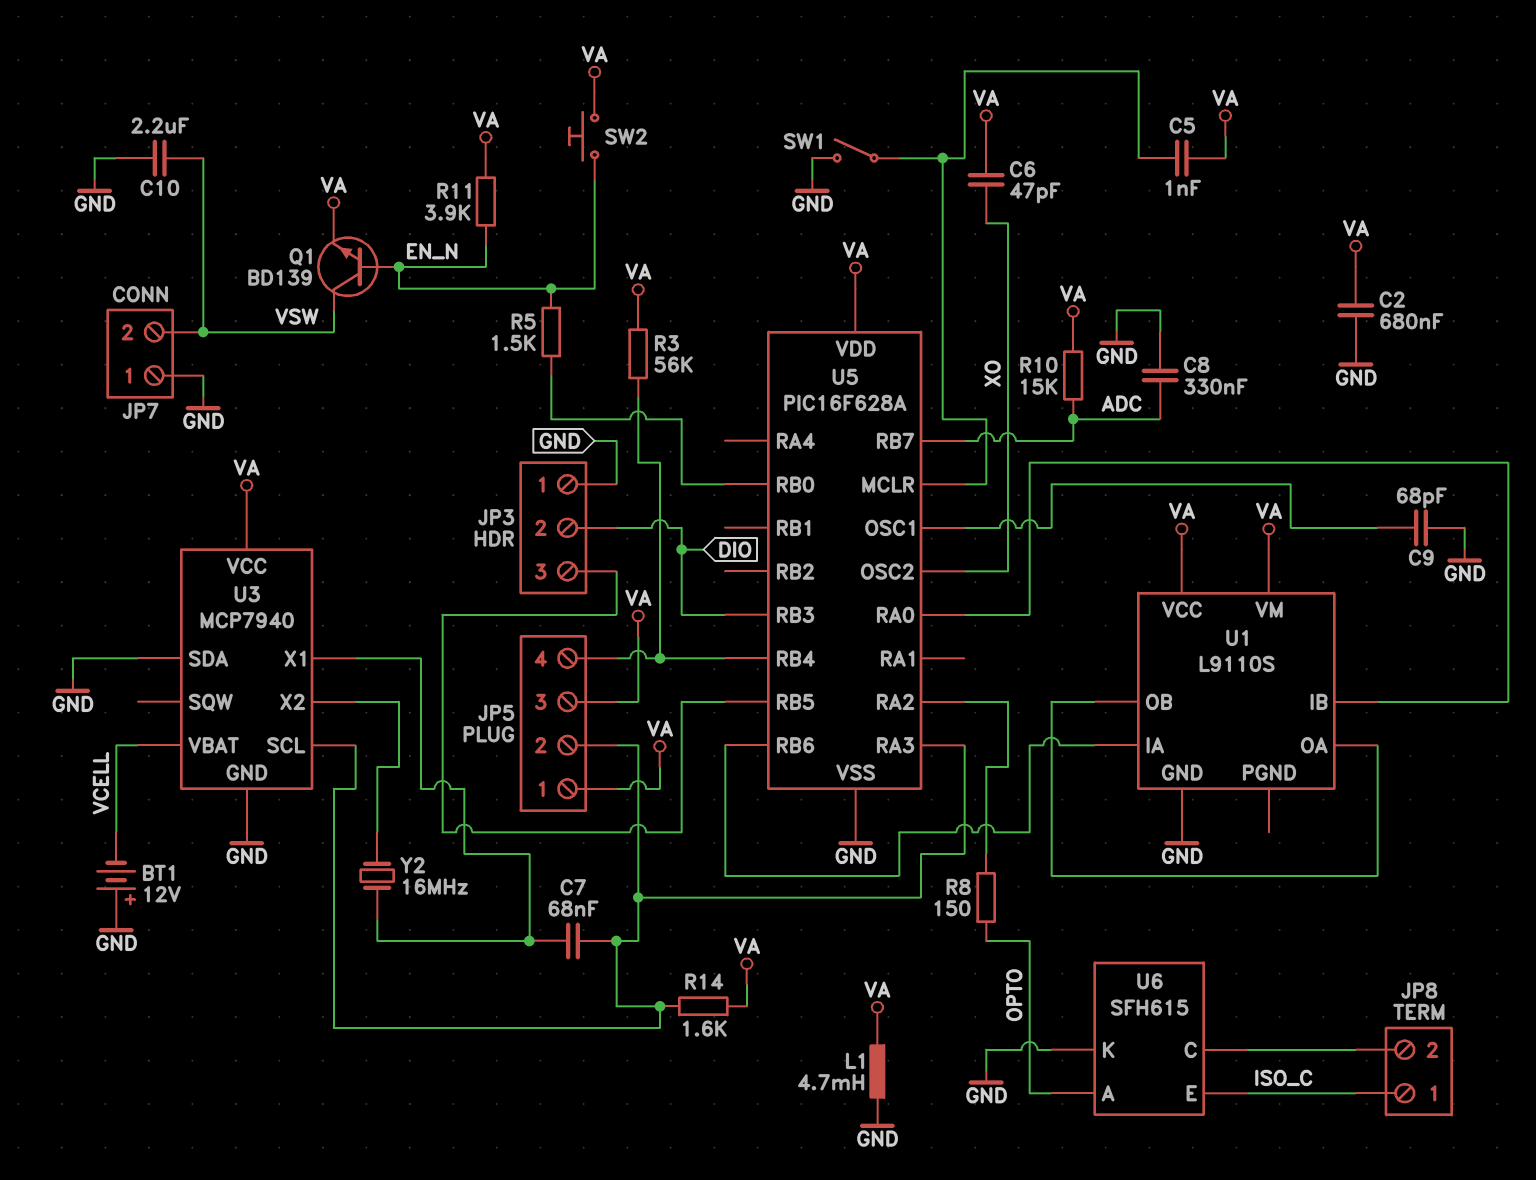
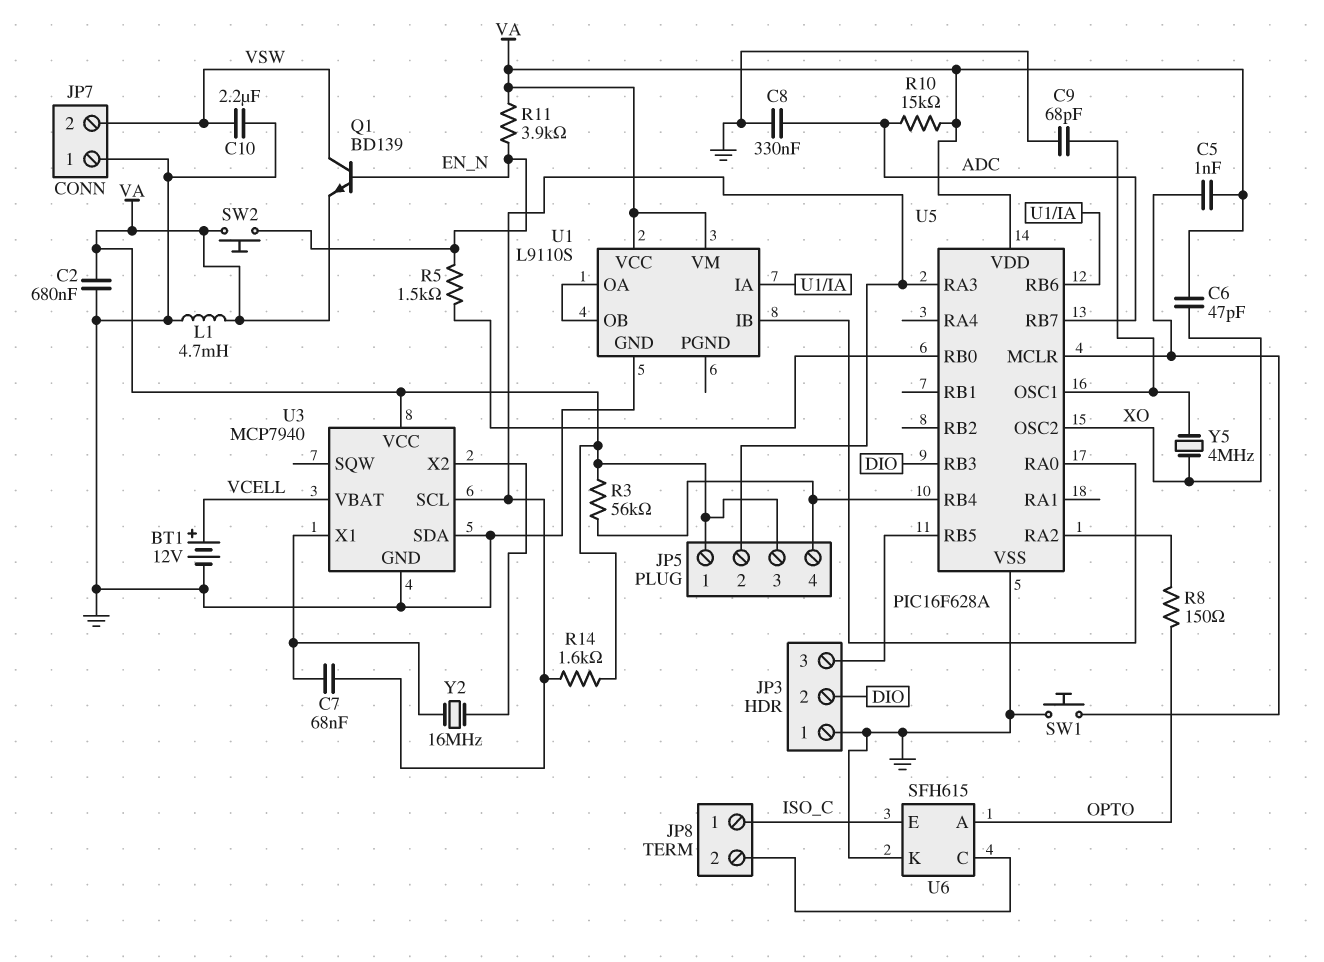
BT1: 12V (plus GND, minus VCELL) -> 12V (plus VCELL, minus GND)
SW1: switch (GND, U5/MCLR) -> button (GND, U5/MCLR)
Y5: none -> 4MHz (U5/OSC1, XO)

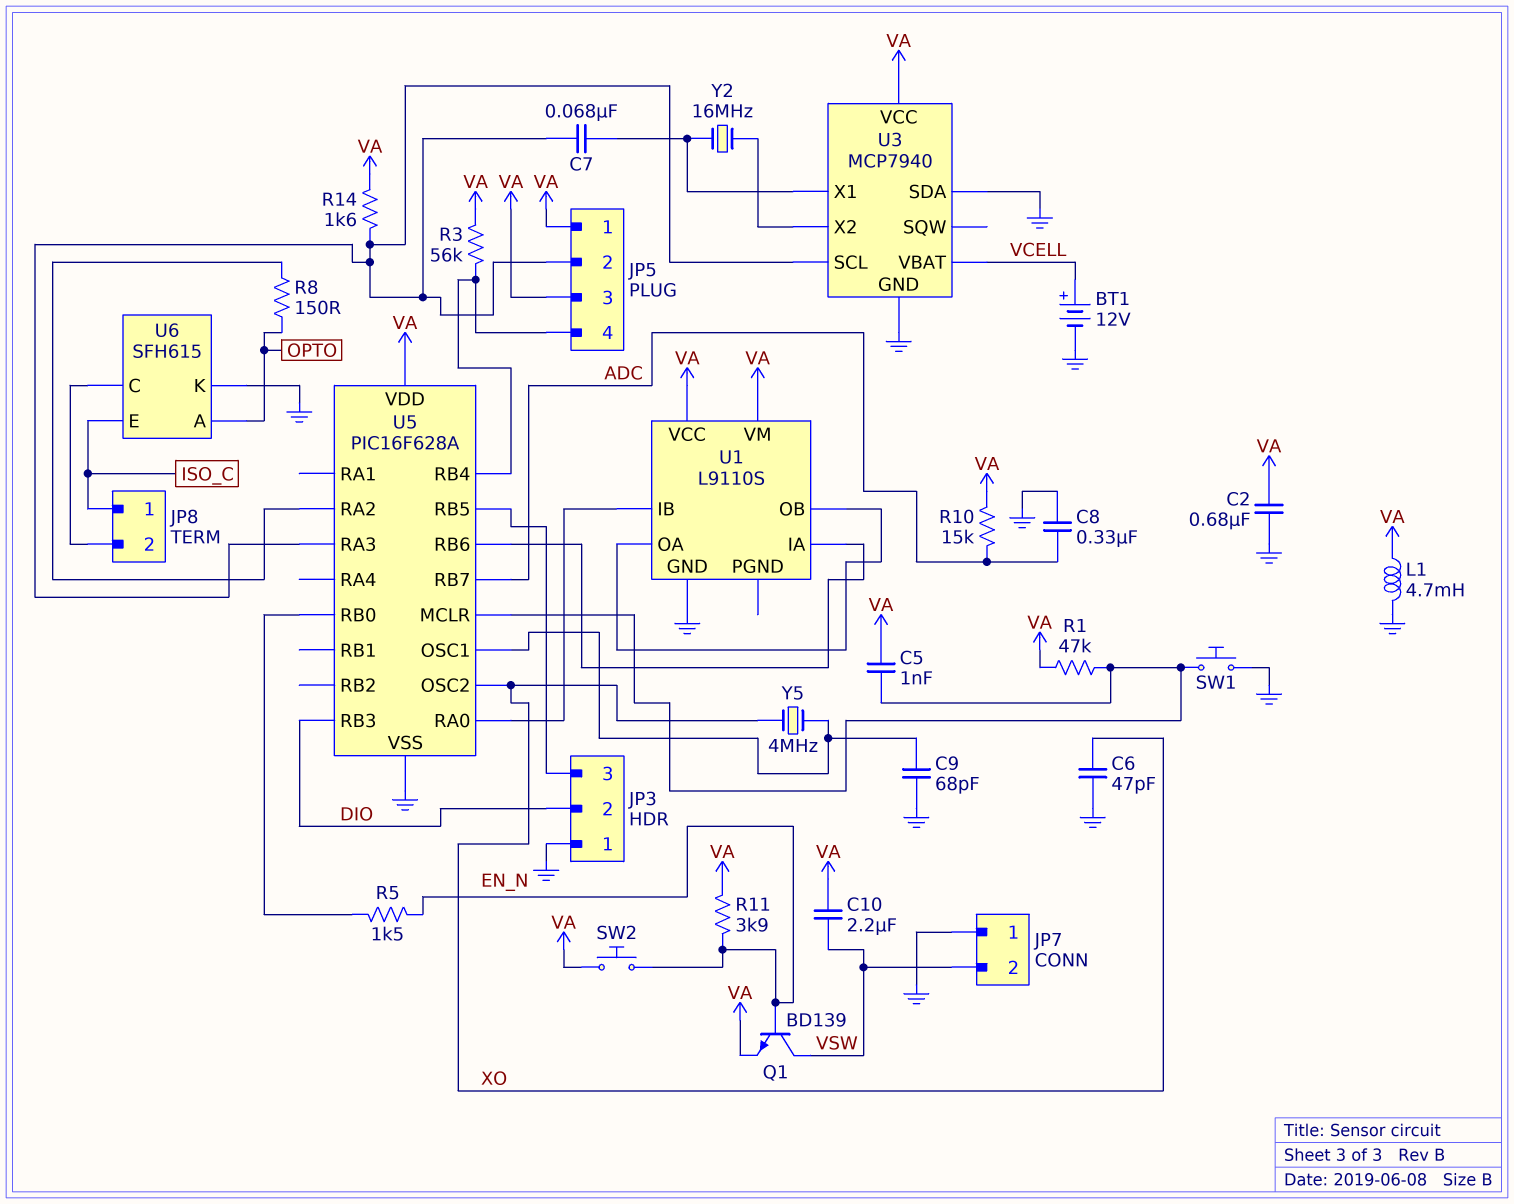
C6: 47pF (VA, XO) -> 47pF (GND, XO)
C10: 2.2uF (GND, VSW) -> 2.2uF (VA, VSW)
R1: none -> 47k (U5/MCLR, VA)

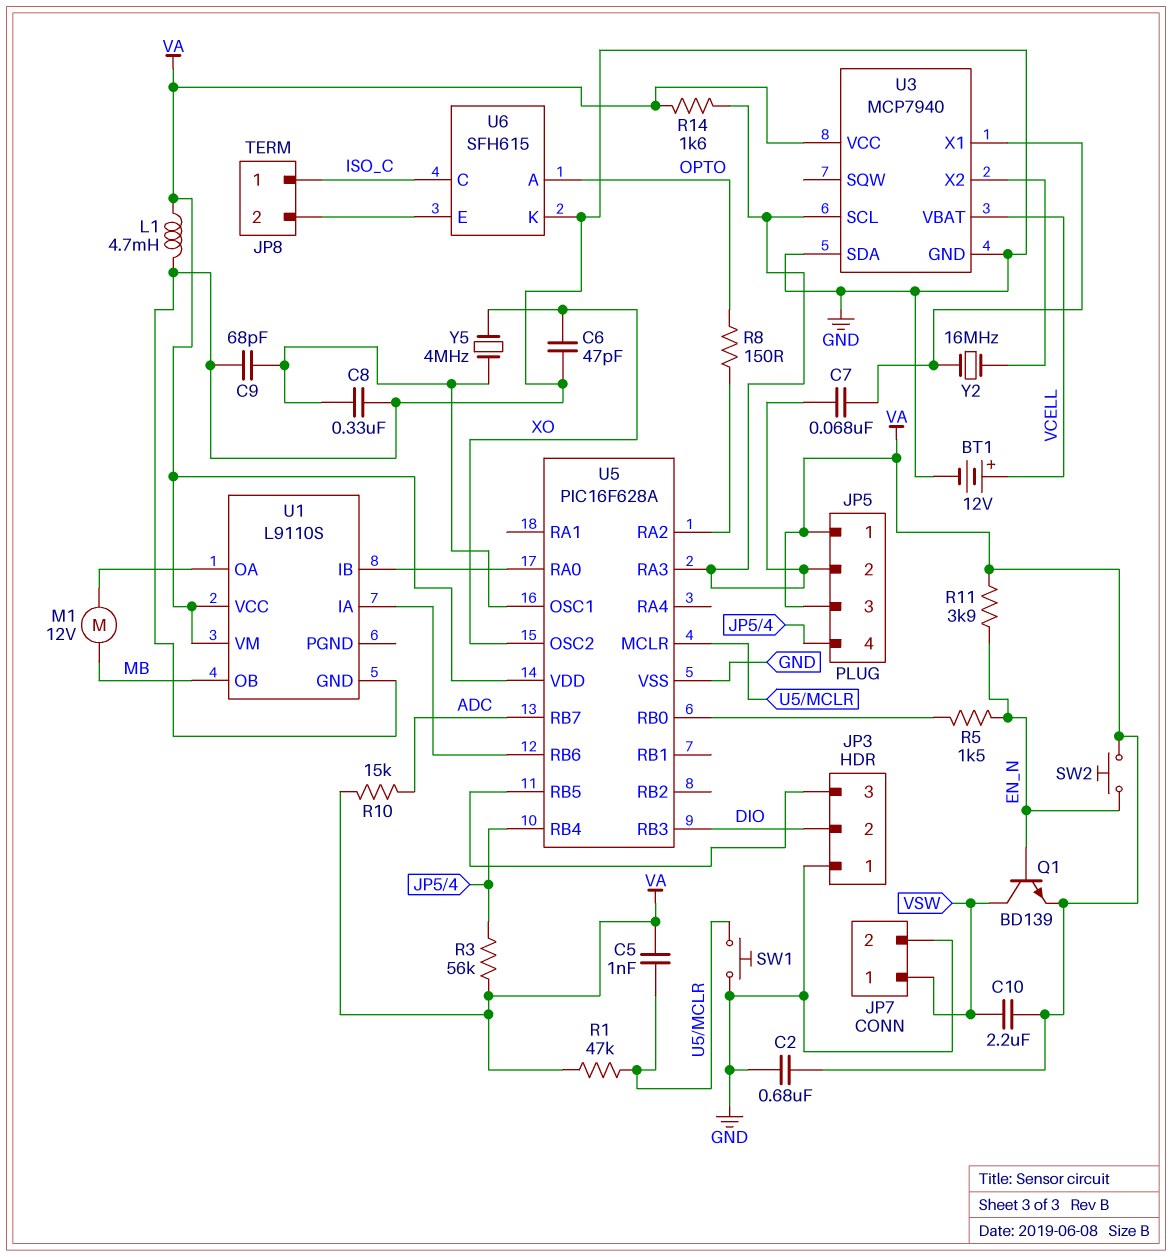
C8: 330nF (ADC, GND) -> 330nF (GND, U5/OSC1)
JP7 pin 1: GND -> VSW
JP7 pin 2: VSW -> GND
M1: none -> motor 12V (MB, U1/OA)
U1 pin OB: U1/OA -> MB
U6 pin C: JP8/2 -> ISO_C
U6 pin E: ISO_C -> JP8/2

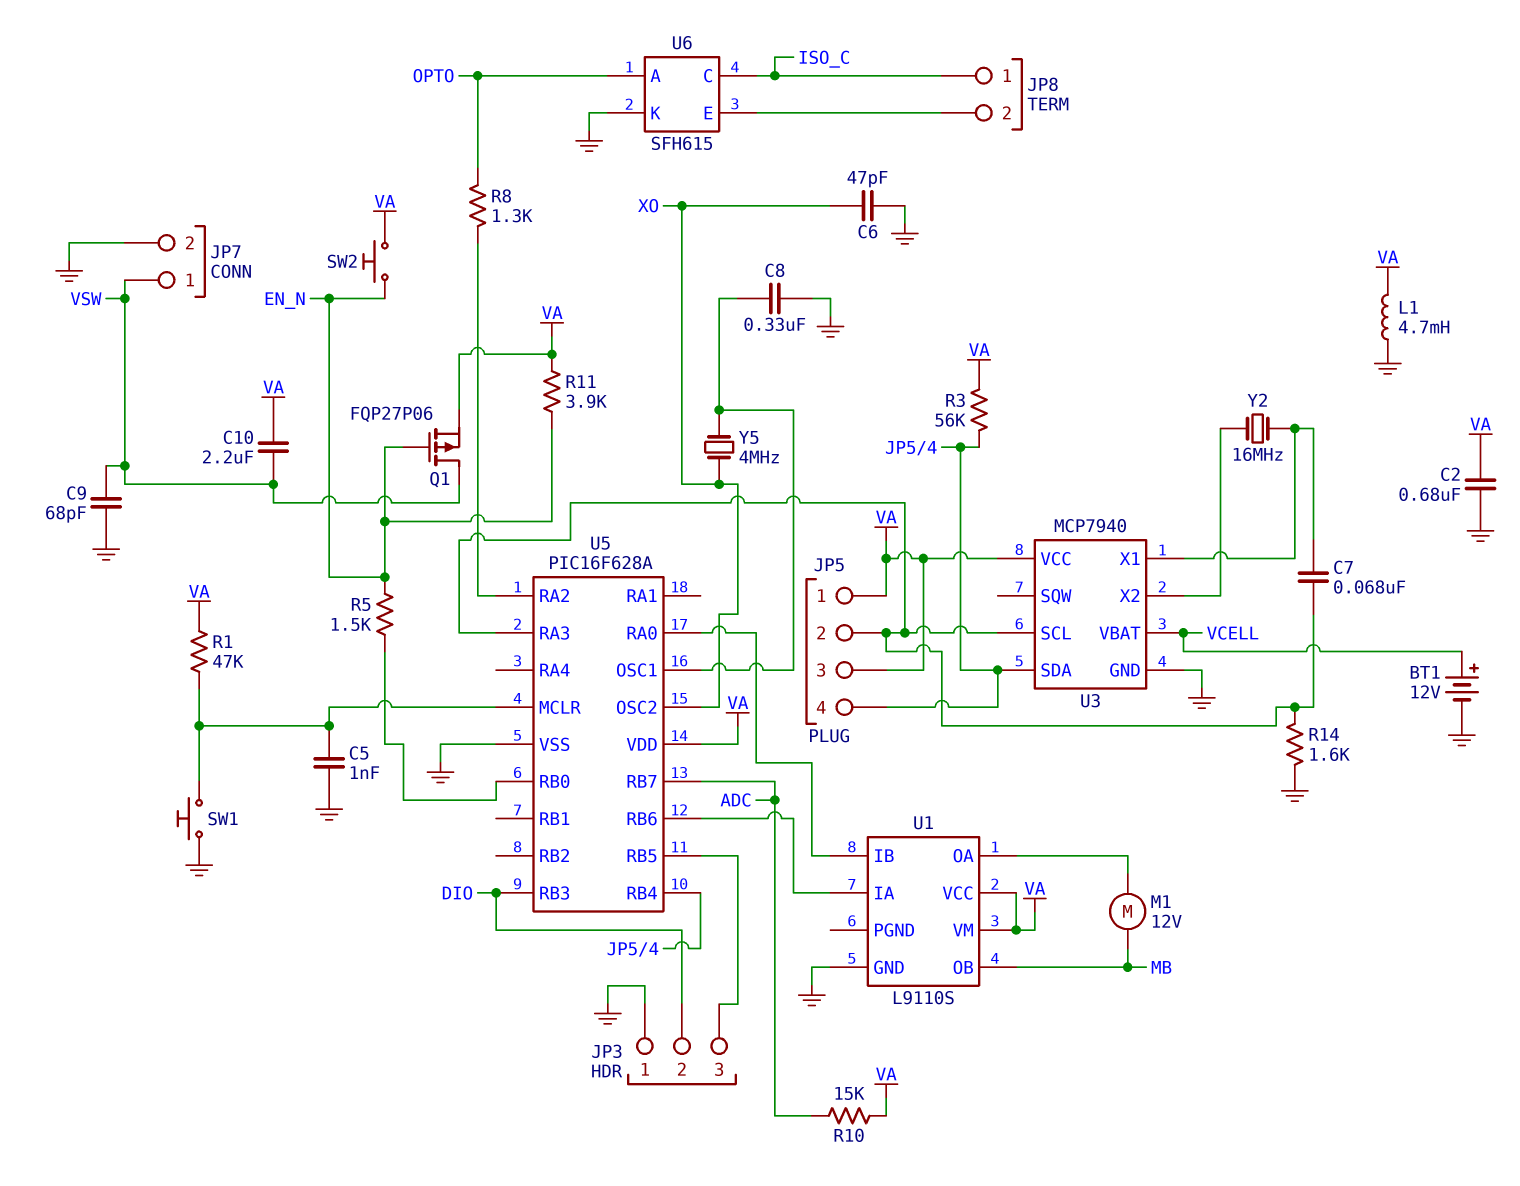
C5: 1nF (U5/MCLR, VA) -> 1nF (GND, U5/MCLR)
C9: 68pF (GND, U5/OSC1) -> 68pF (GND, VSW)
Q1: NPN BD139 (B EN_N, C VSW, E VA) -> PMOS FQP27P06 (G EN_N, D VSW, S VA)
R8: 150 (OPTO, U5/RA2) -> 1.3k (OPTO, U5/RA2)
R14: 1.6k (JP5/2, VA) -> 1.6k (GND, JP5/2)
U3 pin SDA: GND -> JP5/4

